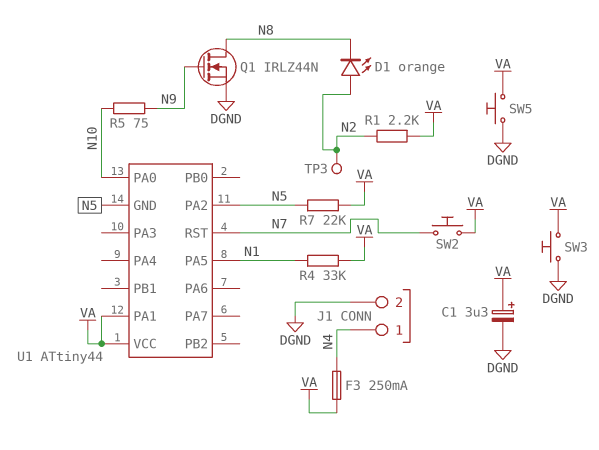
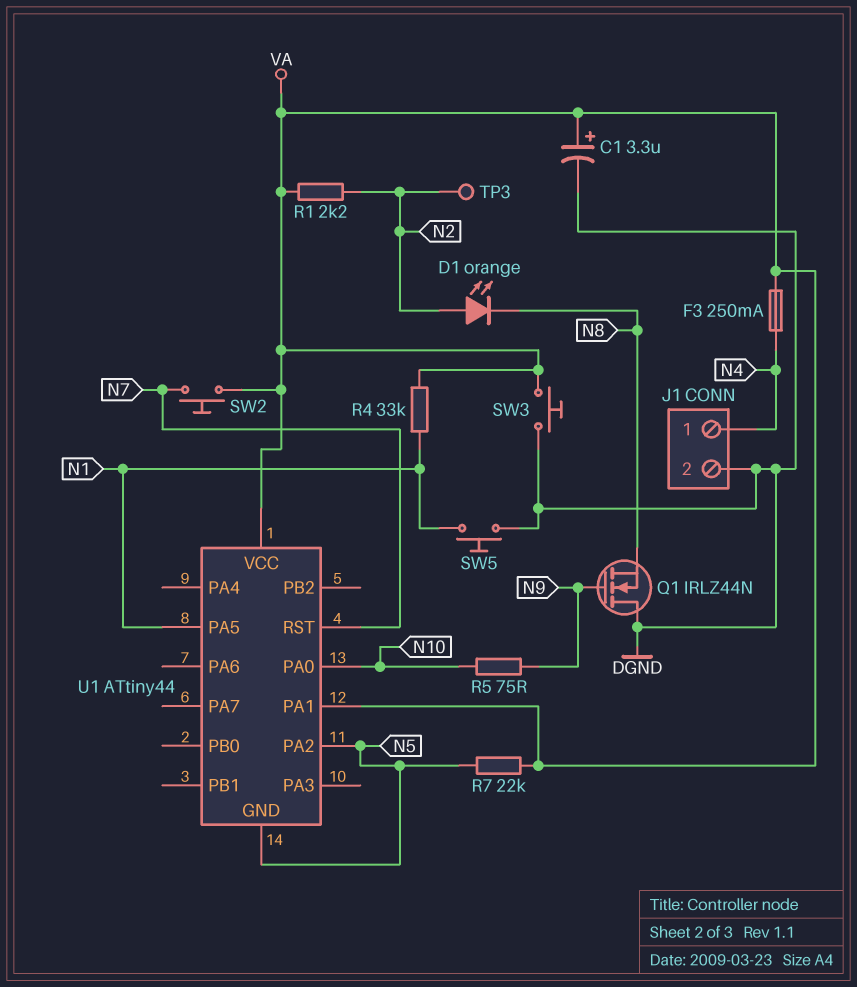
Q1: NMOS IRLZ44N (G N9, D N8, S DGND) -> NMOS IRLZ44N (G N9, D DGND, S N8)
SW5: button (DGND, VA) -> button (DGND, N1)

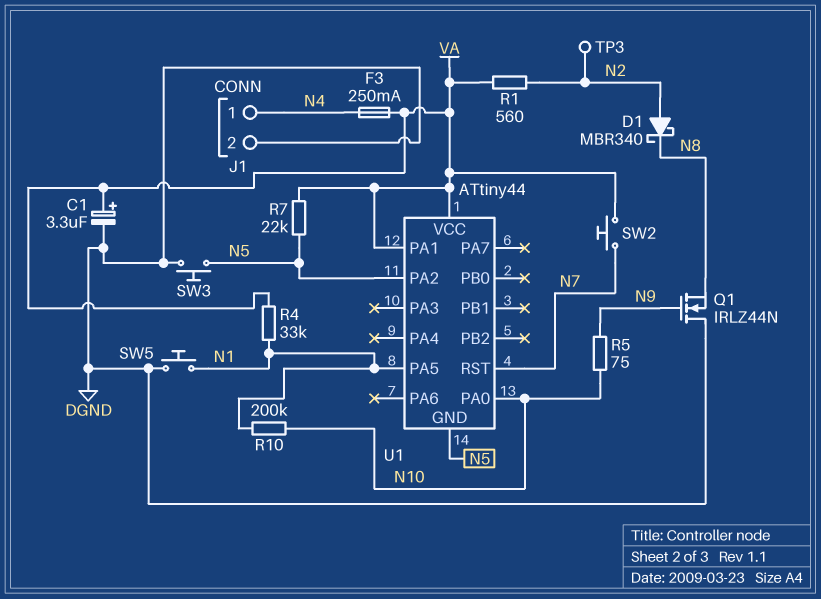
D1: LED orange (A N2, K N8) -> schottky MBR340 (A N2, K N8)
R1: 2.2k (N2, VA) -> 560 (N2, VA)
R10: none -> 200k (N1, N10)
SW3: button (DGND, VA) -> button (DGND, N5)

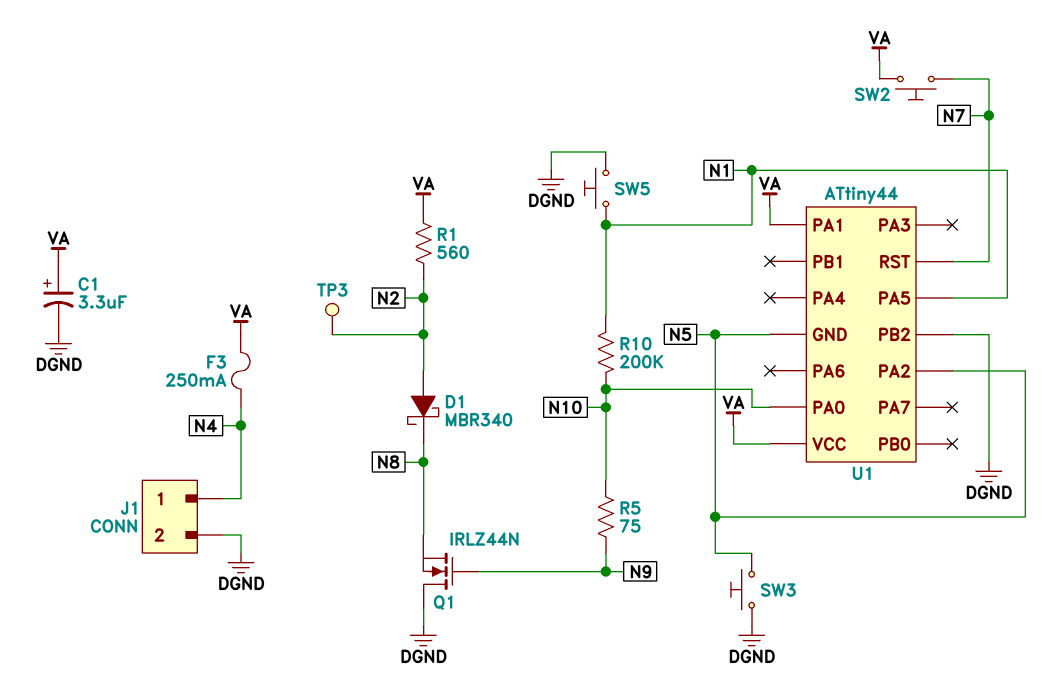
R4: 33k (N1, VA) -> none
R7: 22k (N5, VA) -> none
U1 pin PB2: none -> DGND

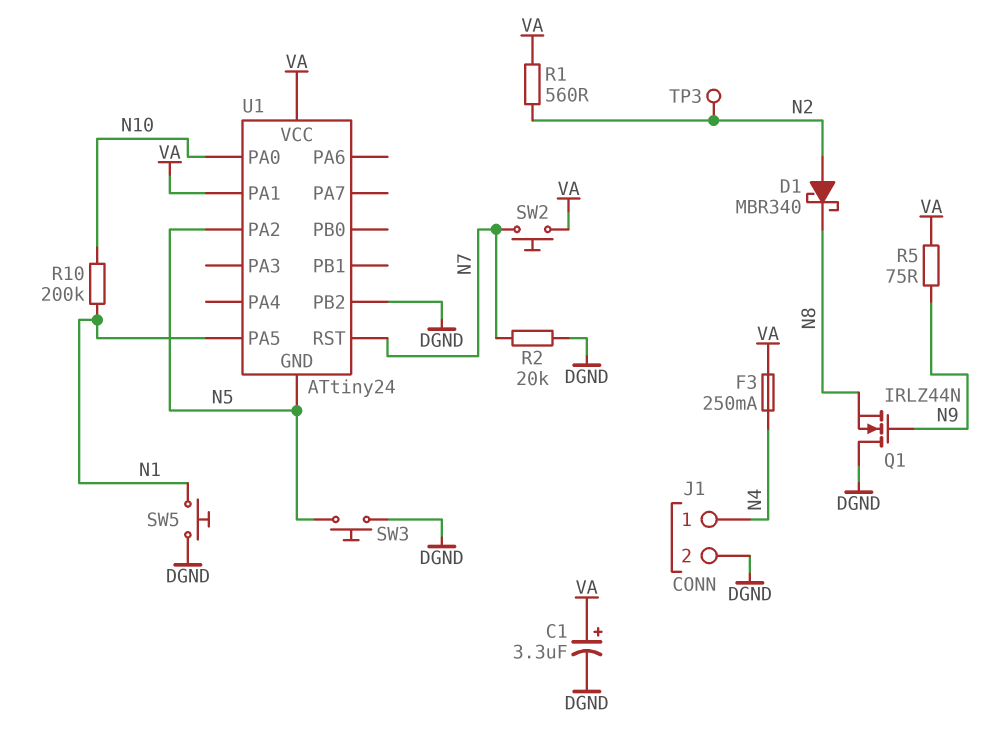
R2: none -> 20k (DGND, N7)
R5: 75 (N9, N10) -> 75 (N9, VA)
U1: ATtiny44 -> ATtiny24

